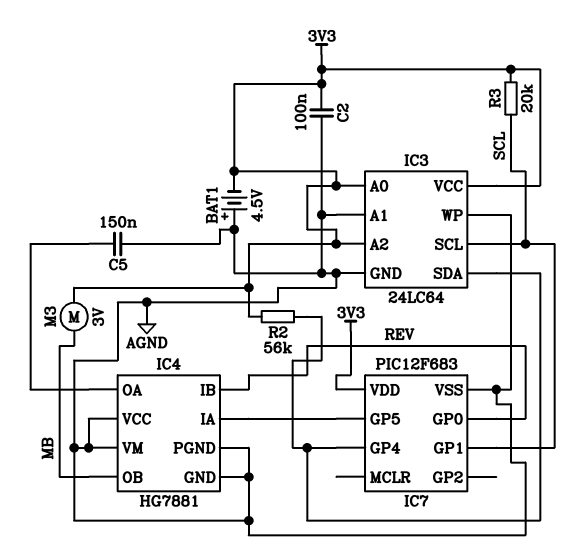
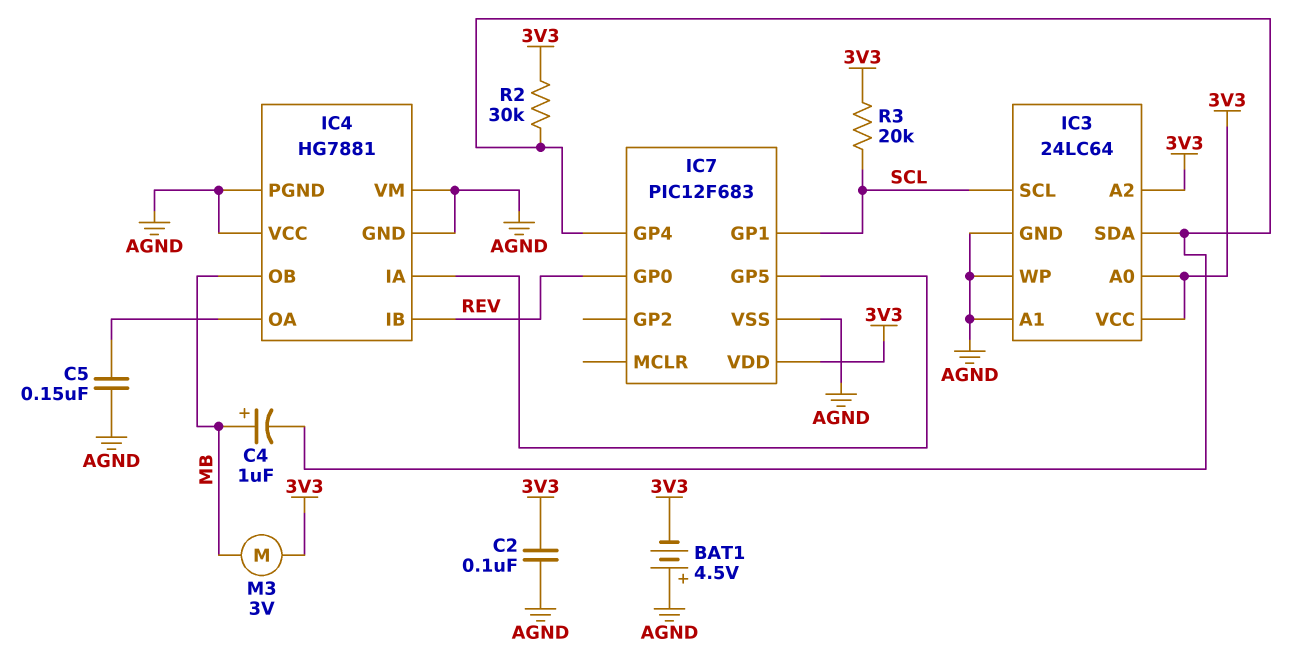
C4: none -> 1uF (plus MB, minus IC3/SDA)
R2: 56k (3V3, IC3/SDA) -> 30k (3V3, IC3/SDA)

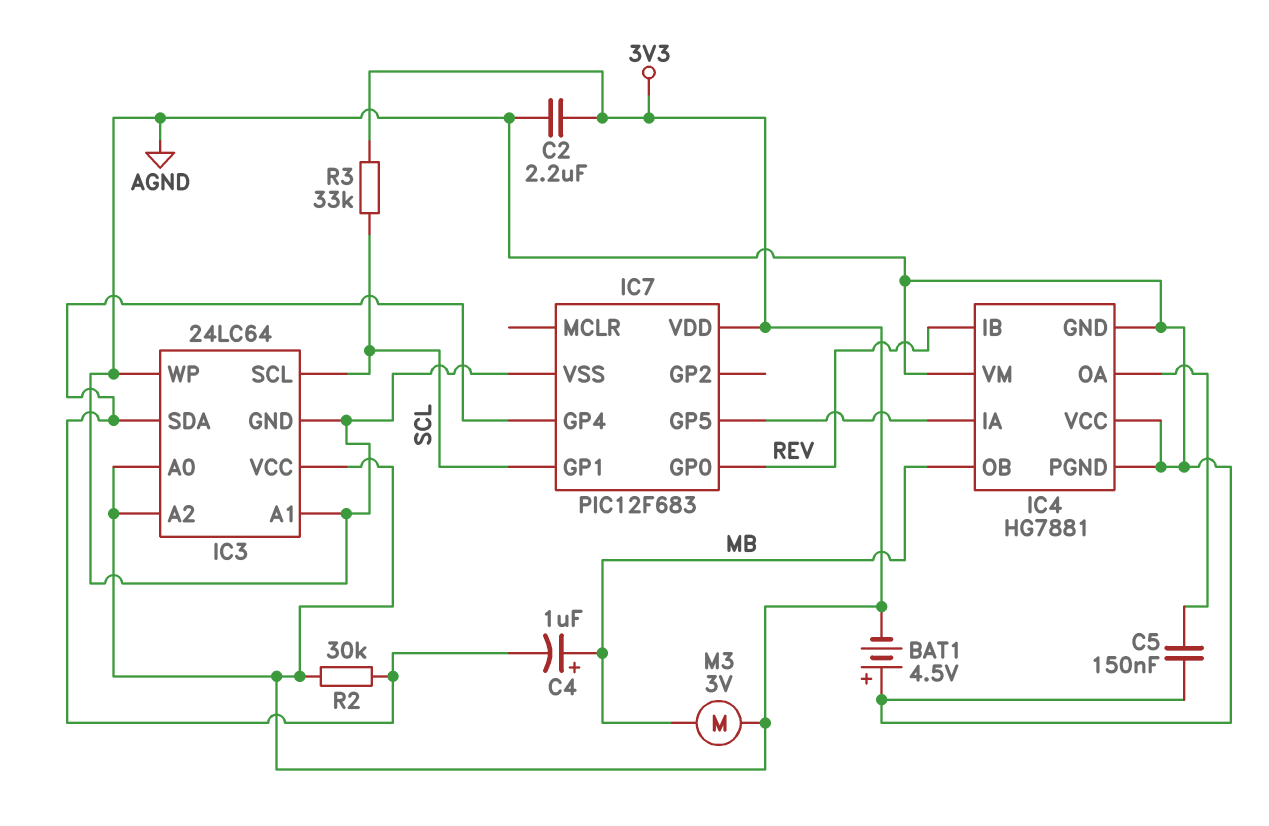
C2: 100nF (3V3, AGND) -> 2.2uF (3V3, AGND)
R3: 20k (3V3, SCL) -> 33k (3V3, SCL)

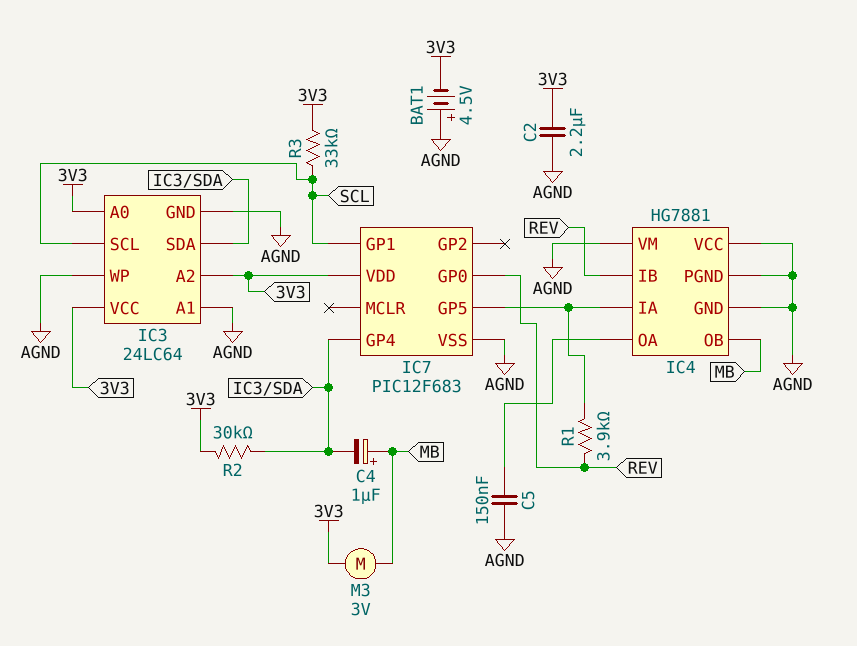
R1: none -> 3.9k (IC4/IA, REV)

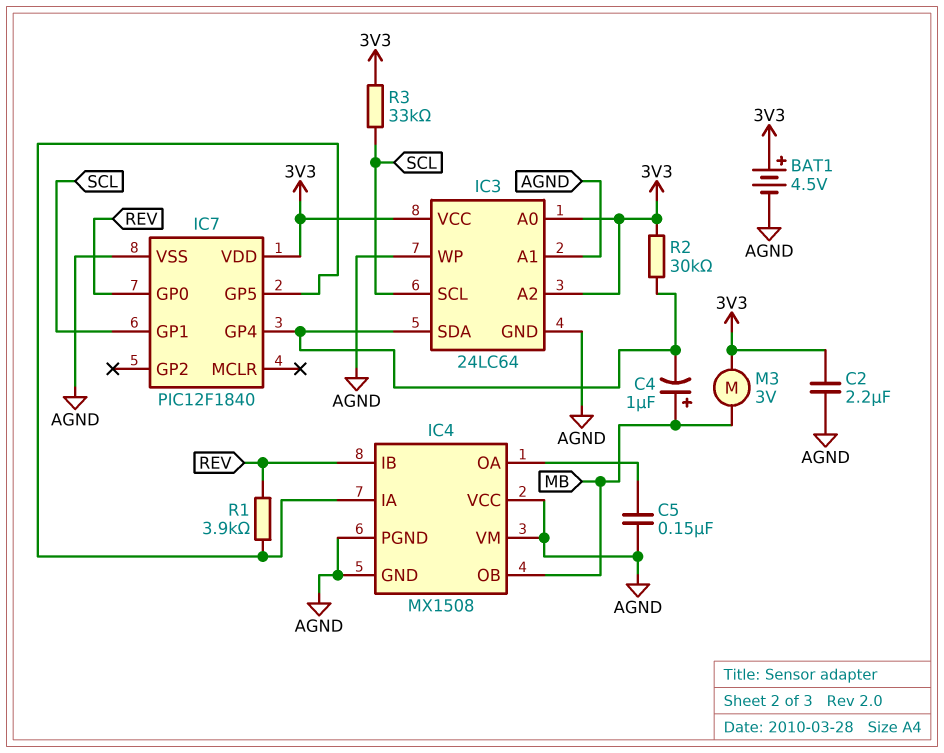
BAT1: 4.5V (plus AGND, minus 3V3) -> 4.5V (plus 3V3, minus AGND)
IC4: HG7881 -> MX1508
IC7: PIC12F683 -> PIC12F1840

